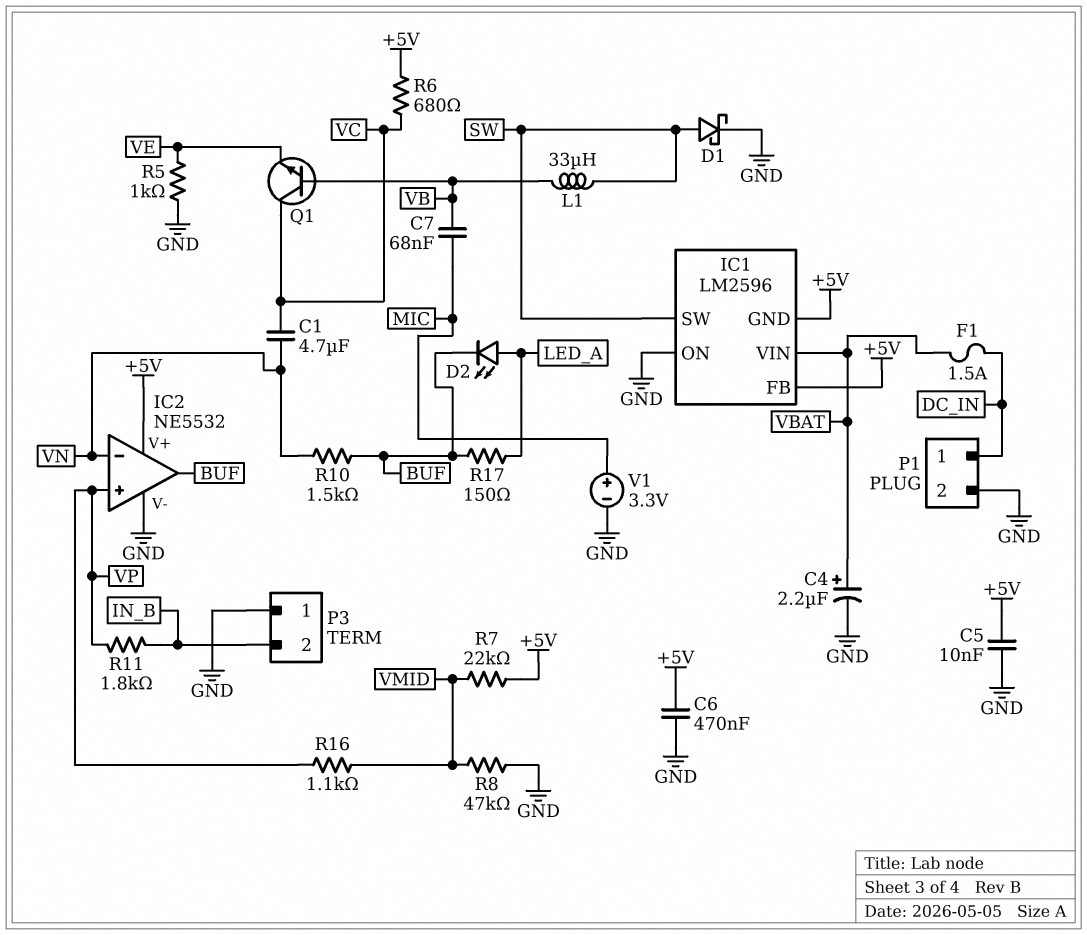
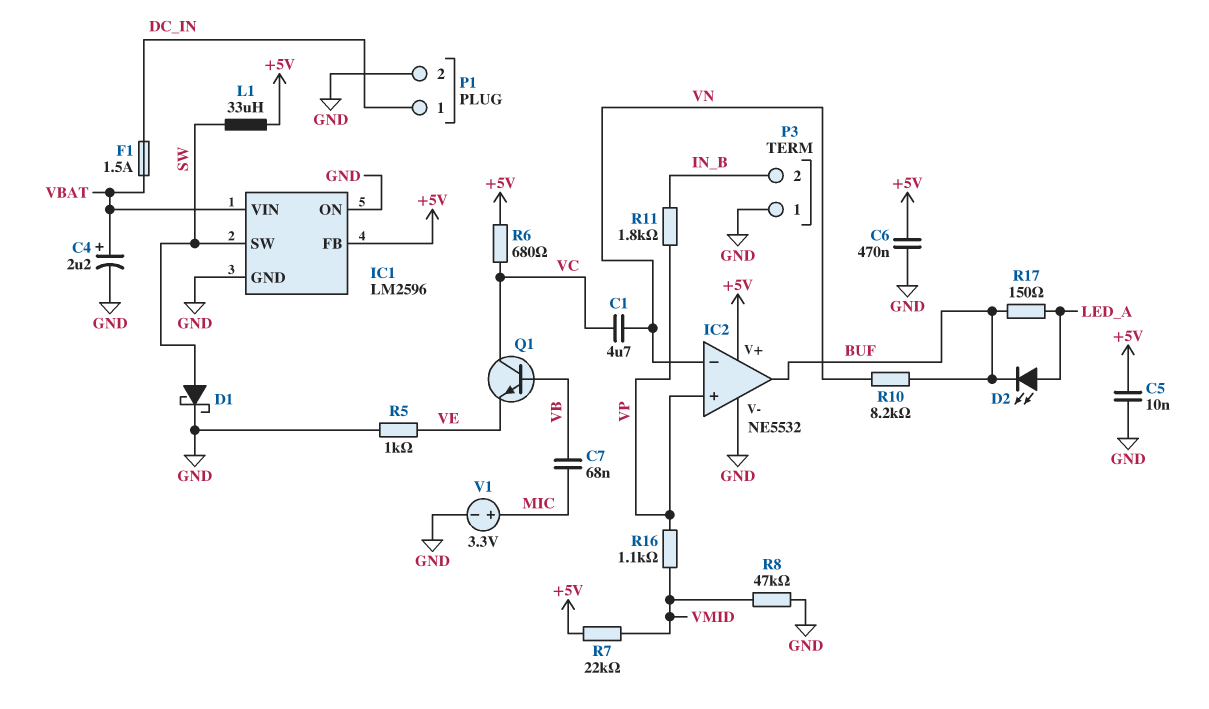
IC1 pin GND: +5V -> GND
L1: 33uH (SW, VB) -> 33uH (+5V, SW)
R10: 1.5k (BUF, VN) -> 8.2k (BUF, VN)

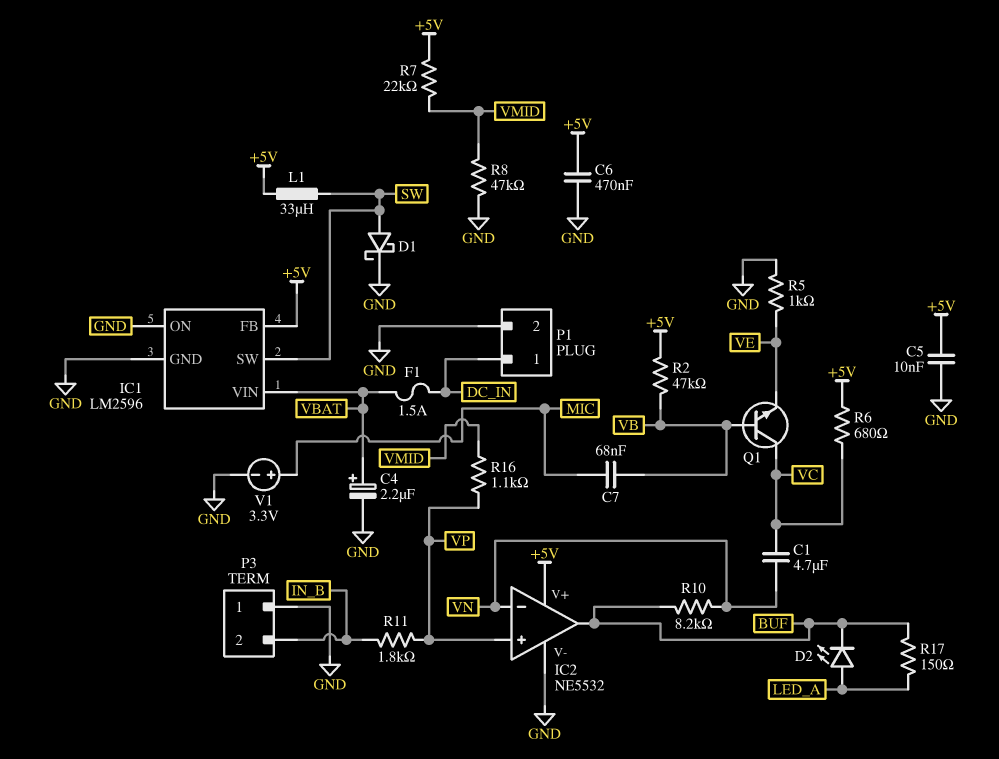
R2: none -> 47k (+5V, VB)

